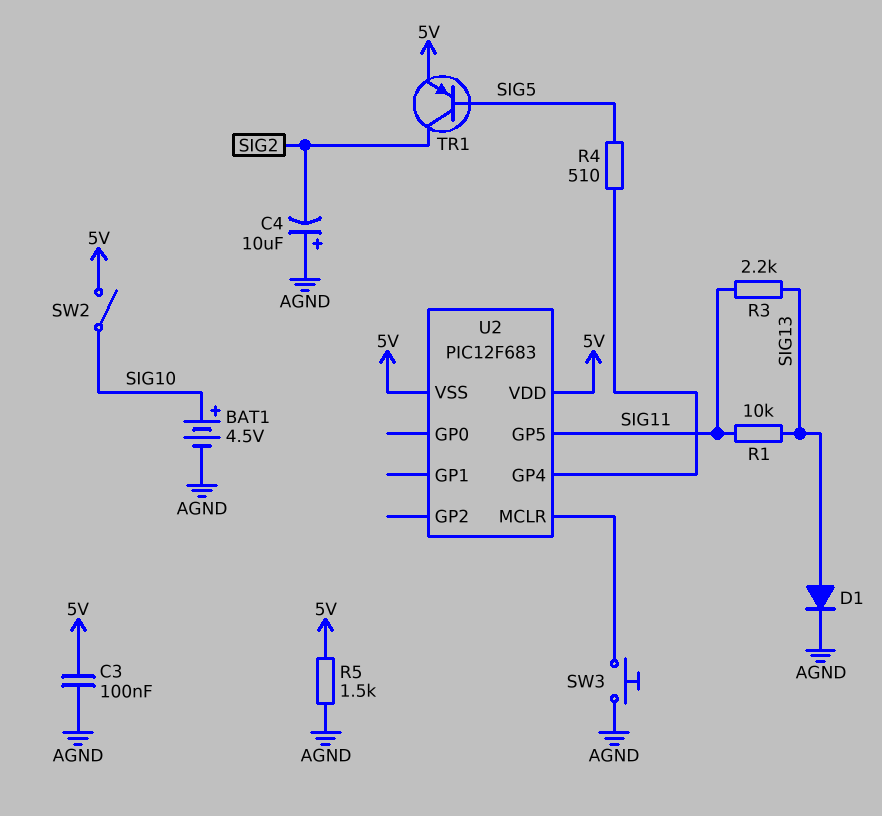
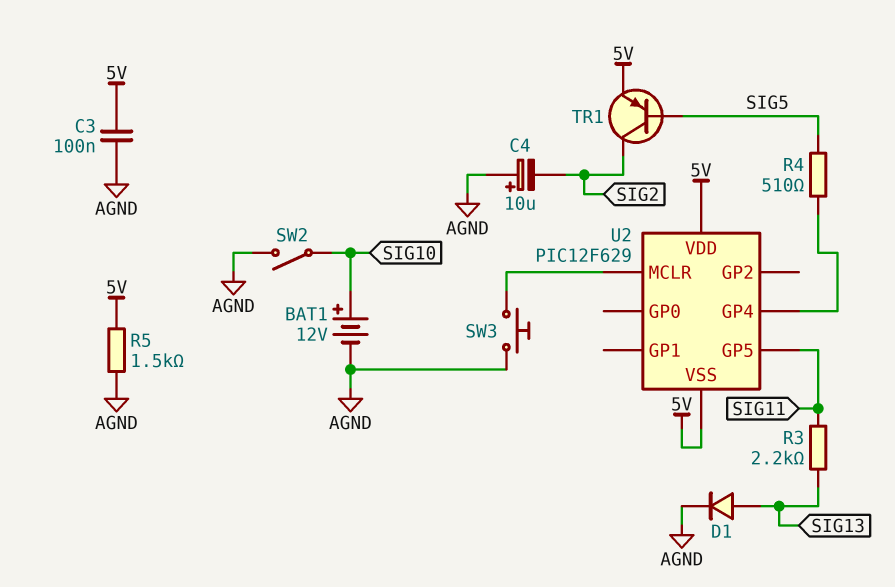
BAT1: 4.5V (plus SIG10, minus AGND) -> 12V (plus SIG10, minus AGND)
R1: 10k (SIG11, SIG13) -> none
SW2: switch (5V, SIG10) -> switch (AGND, SIG10)
U2: PIC12F683 -> PIC12F629

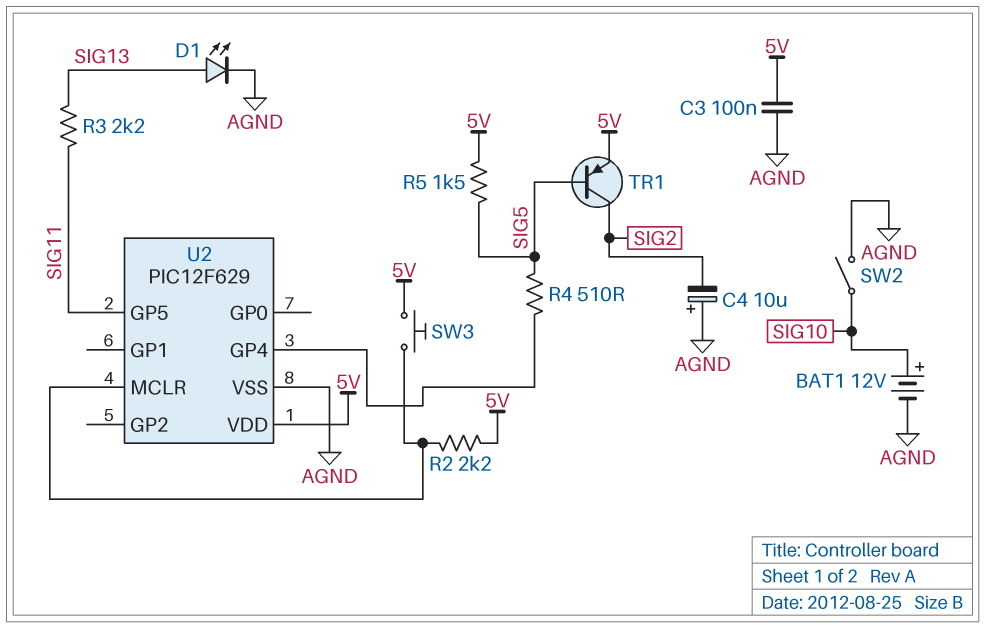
D1: diode (A SIG13, K AGND) -> LED (A SIG13, K AGND)
R2: none -> 2.2k (5V, U2/MCLR)
R5: 1.5k (5V, AGND) -> 1.5k (5V, SIG5)
SW3: button (AGND, U2/MCLR) -> button (5V, U2/MCLR)
U2 pin VSS: 5V -> AGND

